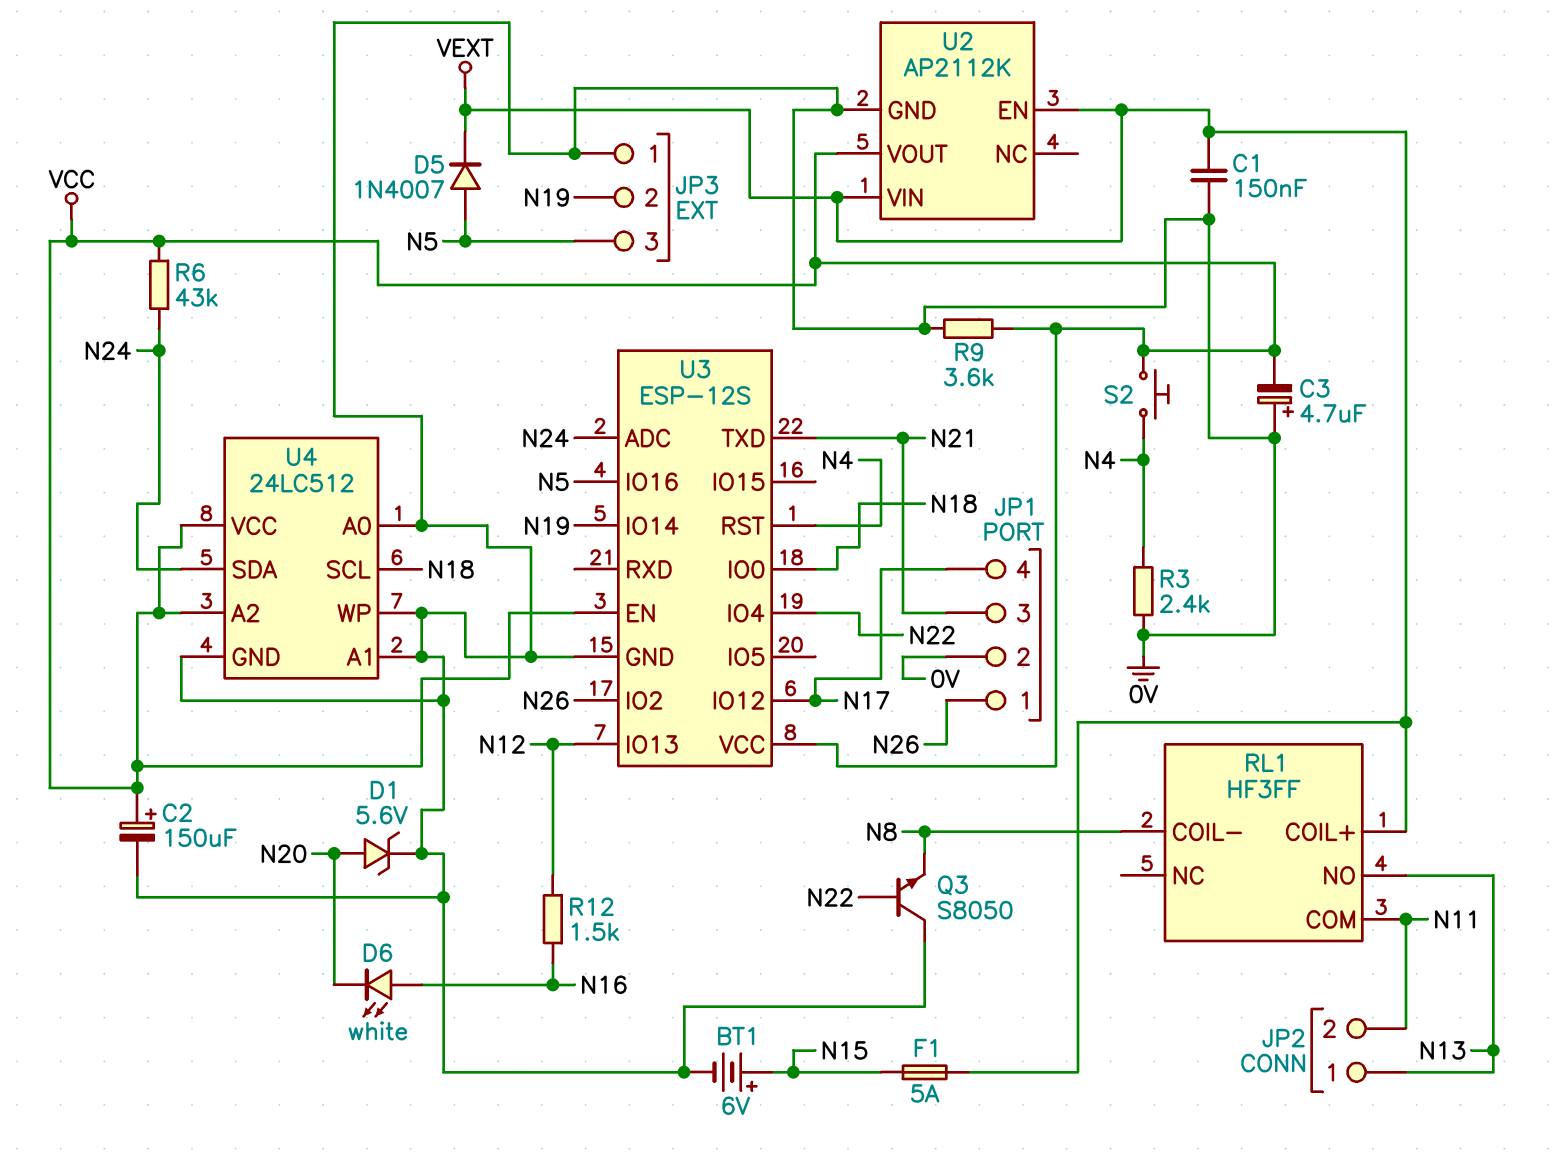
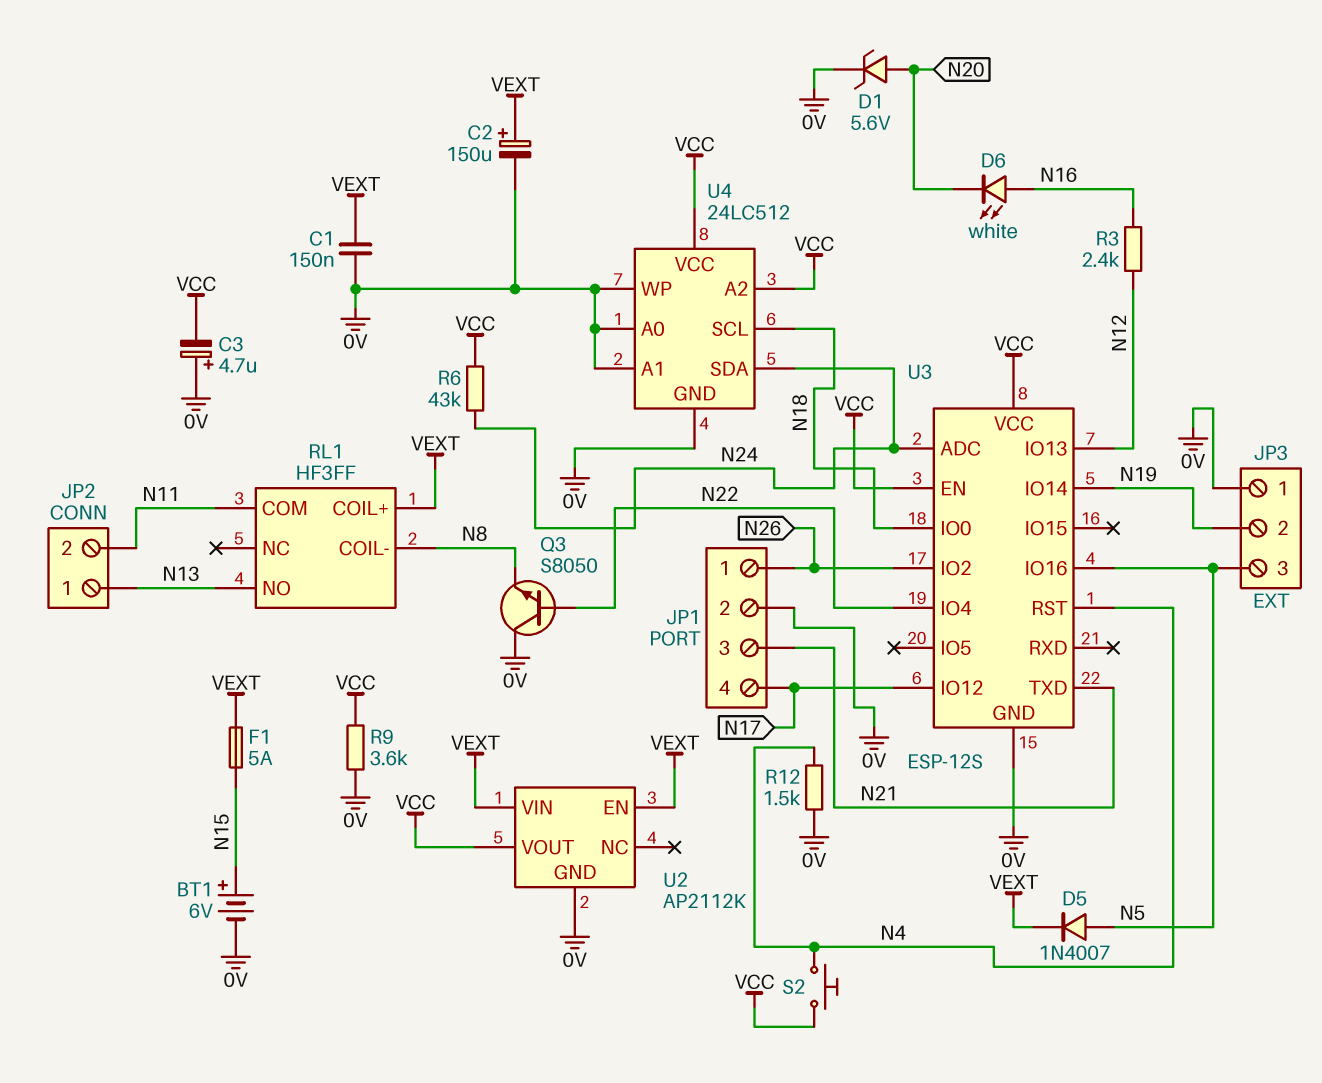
C2: 150uF (plus VCC, minus 0V) -> 150uF (plus VEXT, minus 0V)
R3: 2.4k (0V, N4) -> 2.4k (N12, N16)
R12: 1.5k (N12, N16) -> 1.5k (0V, N4)

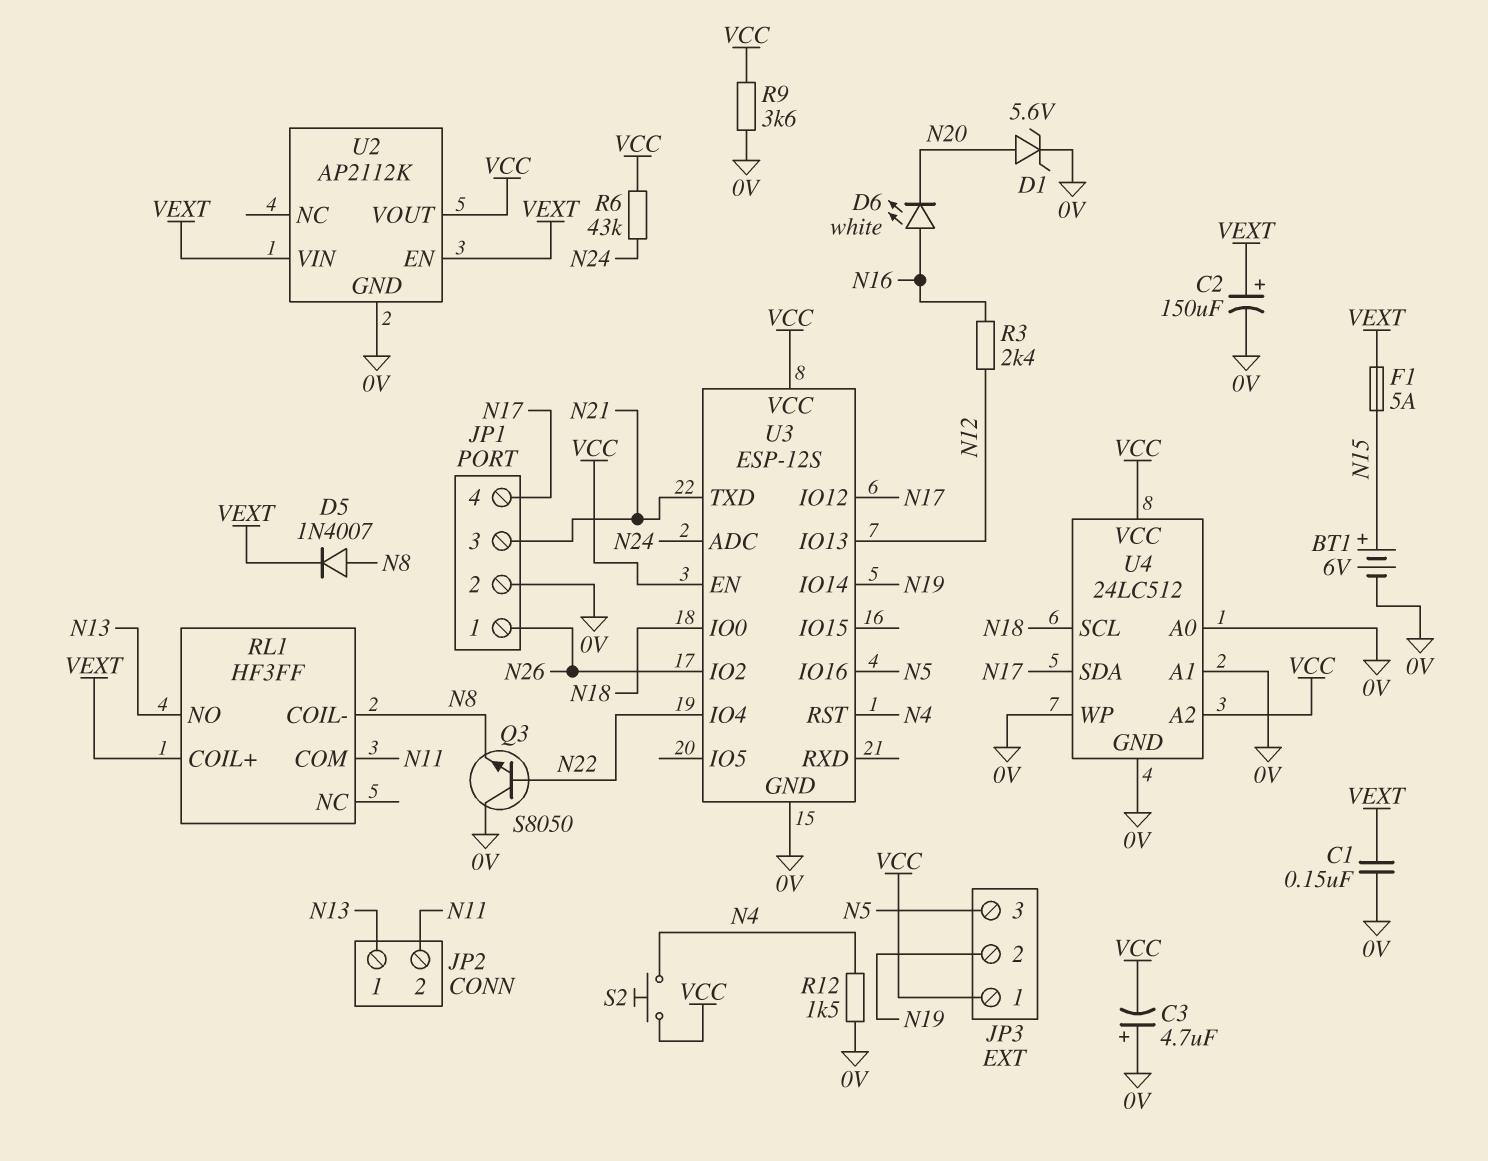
D5: diode 1N4007 (A N5, K VEXT) -> diode 1N4007 (A N8, K VEXT)
JP3 pin 1: 0V -> VCC
U4 pin SDA: N24 -> N17

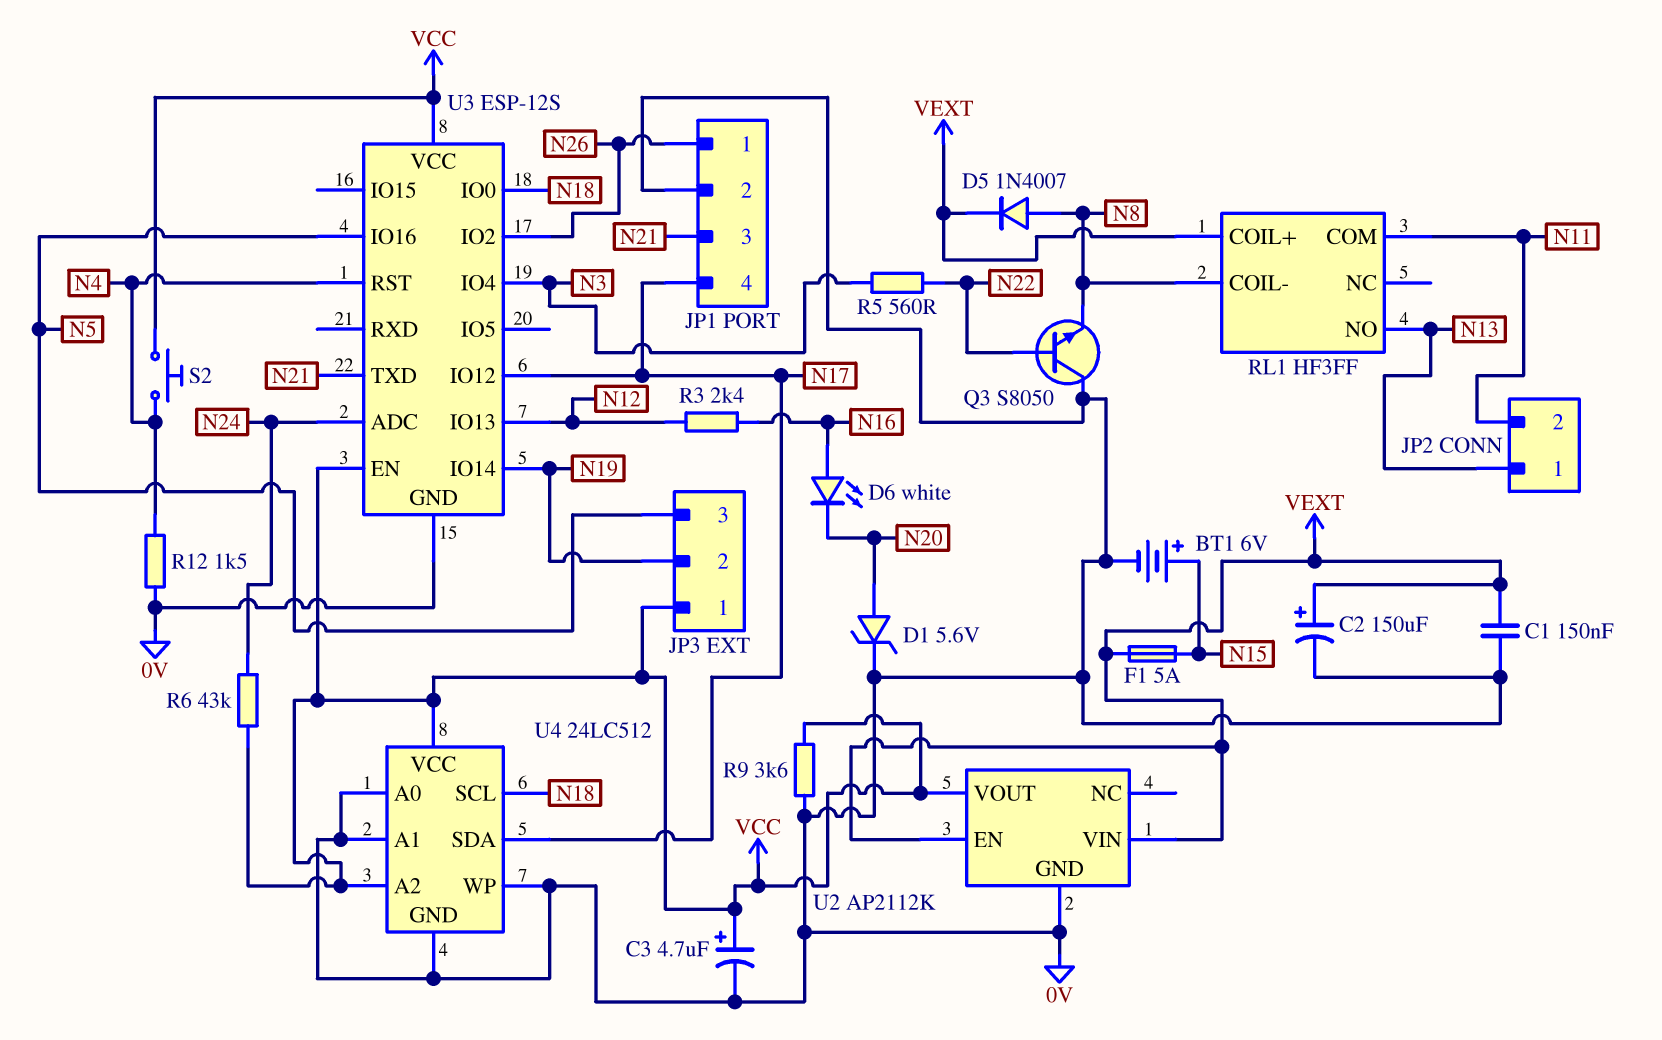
C3: 4.7uF (plus 0V, minus VCC) -> 4.7uF (plus VCC, minus 0V)
R5: none -> 560 (N3, N22)
U3 pin IO4: N22 -> N3

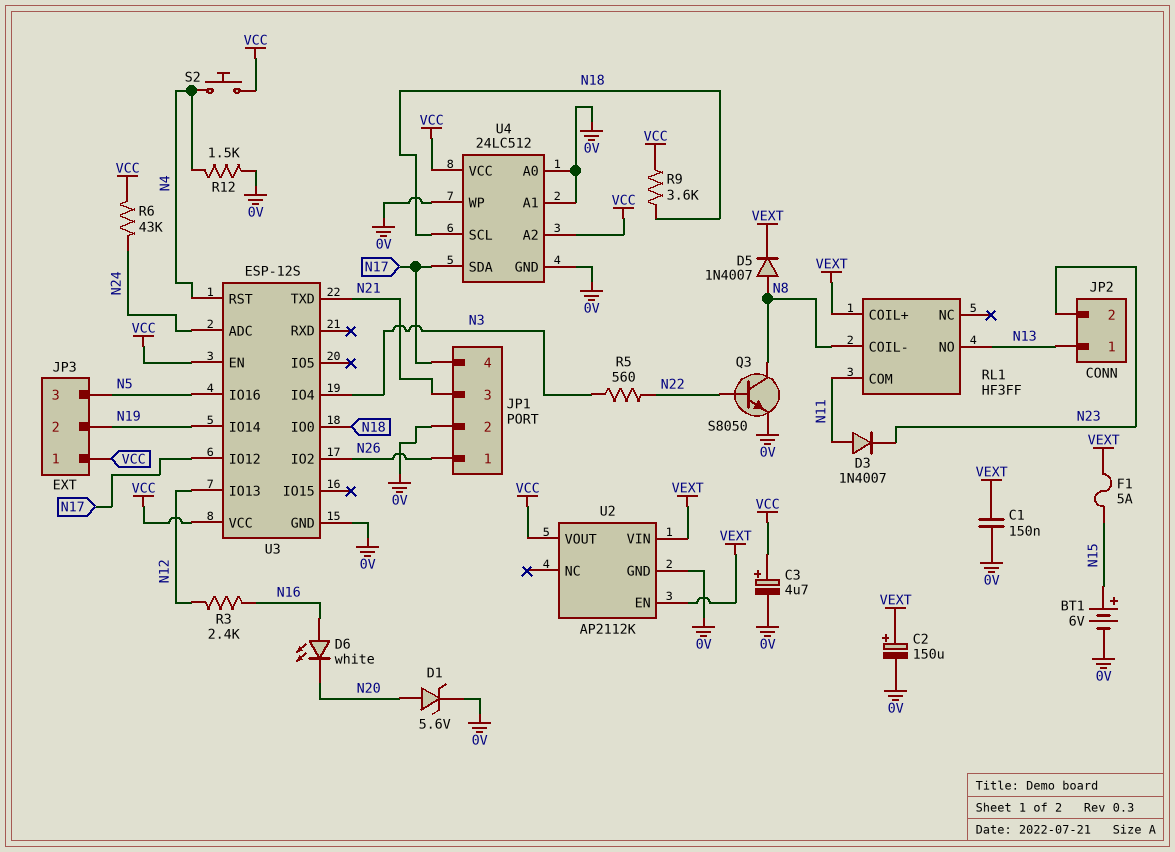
D3: none -> diode 1N4007 (A N11, K N23)
JP2 pin 2: N11 -> N23
Q3: NPN S8050 (B N22, C 0V, E N8) -> NPN S8050 (B N22, C N8, E 0V)
R9: 3.6k (0V, VCC) -> 3.6k (N18, VCC)

